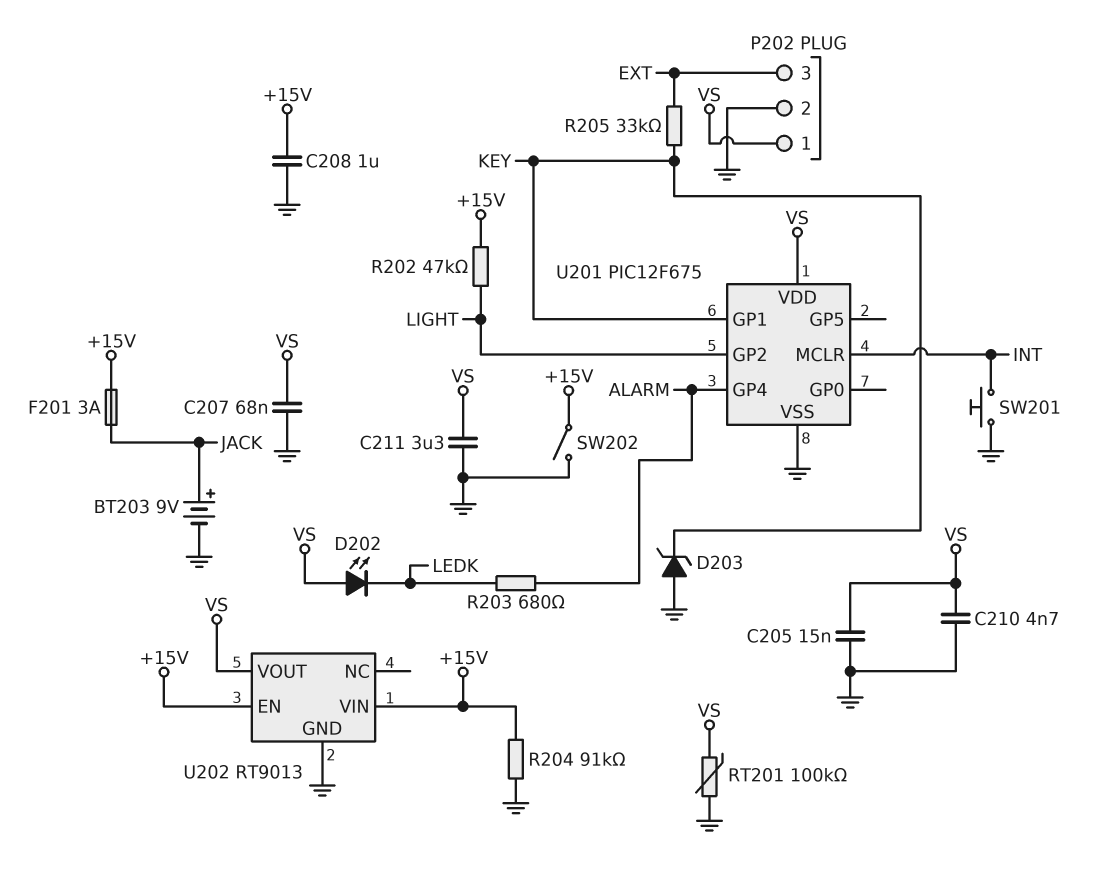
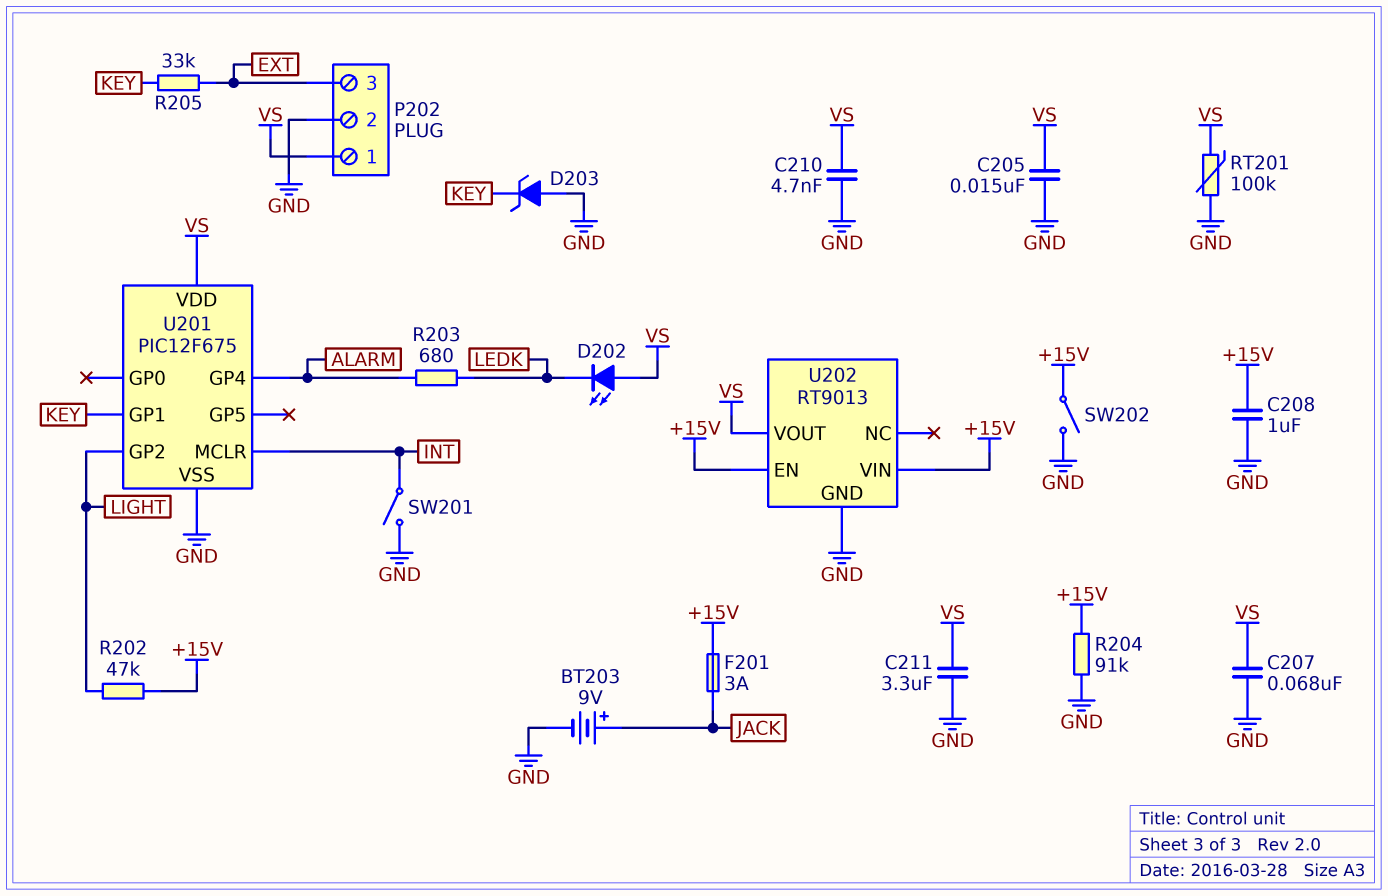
SW201: button (GND, INT) -> switch (GND, INT)

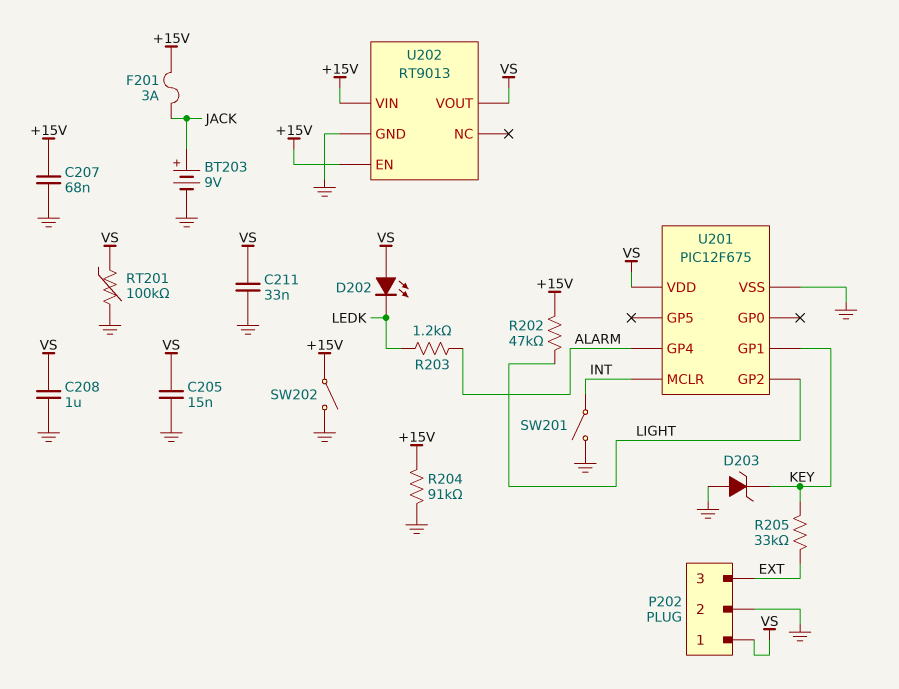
C207: 68nF (GND, VS) -> 68nF (+15V, GND)
C208: 1uF (+15V, GND) -> 1uF (GND, VS)
C210: 4.7nF (GND, VS) -> none
C211: 3.3uF (GND, VS) -> 33nF (GND, VS)
R203: 680 (ALARM, LEDK) -> 1.2k (ALARM, LEDK)

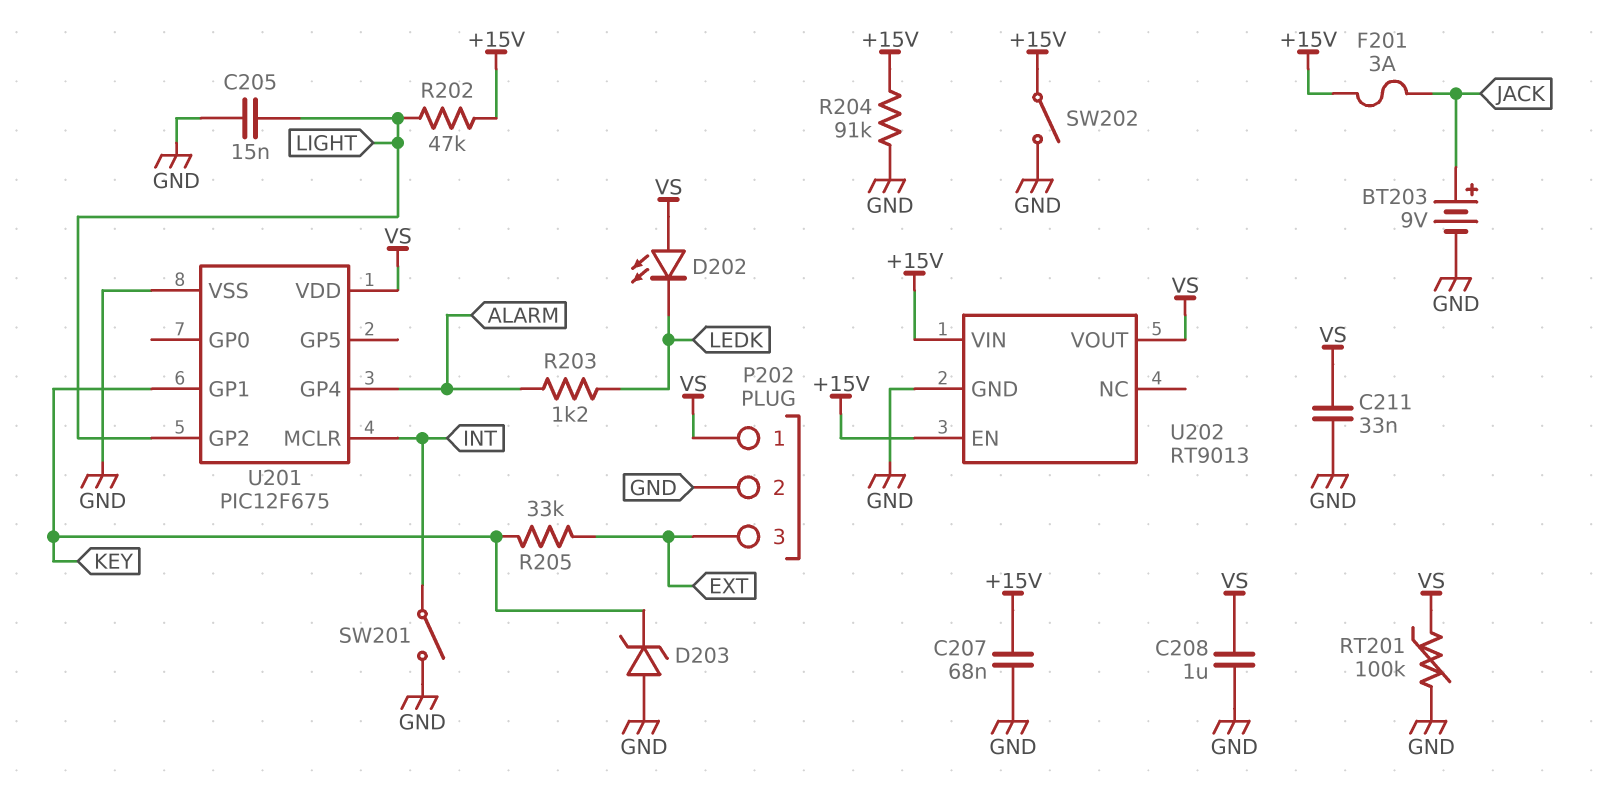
C205: 15nF (GND, VS) -> 15nF (GND, LIGHT)

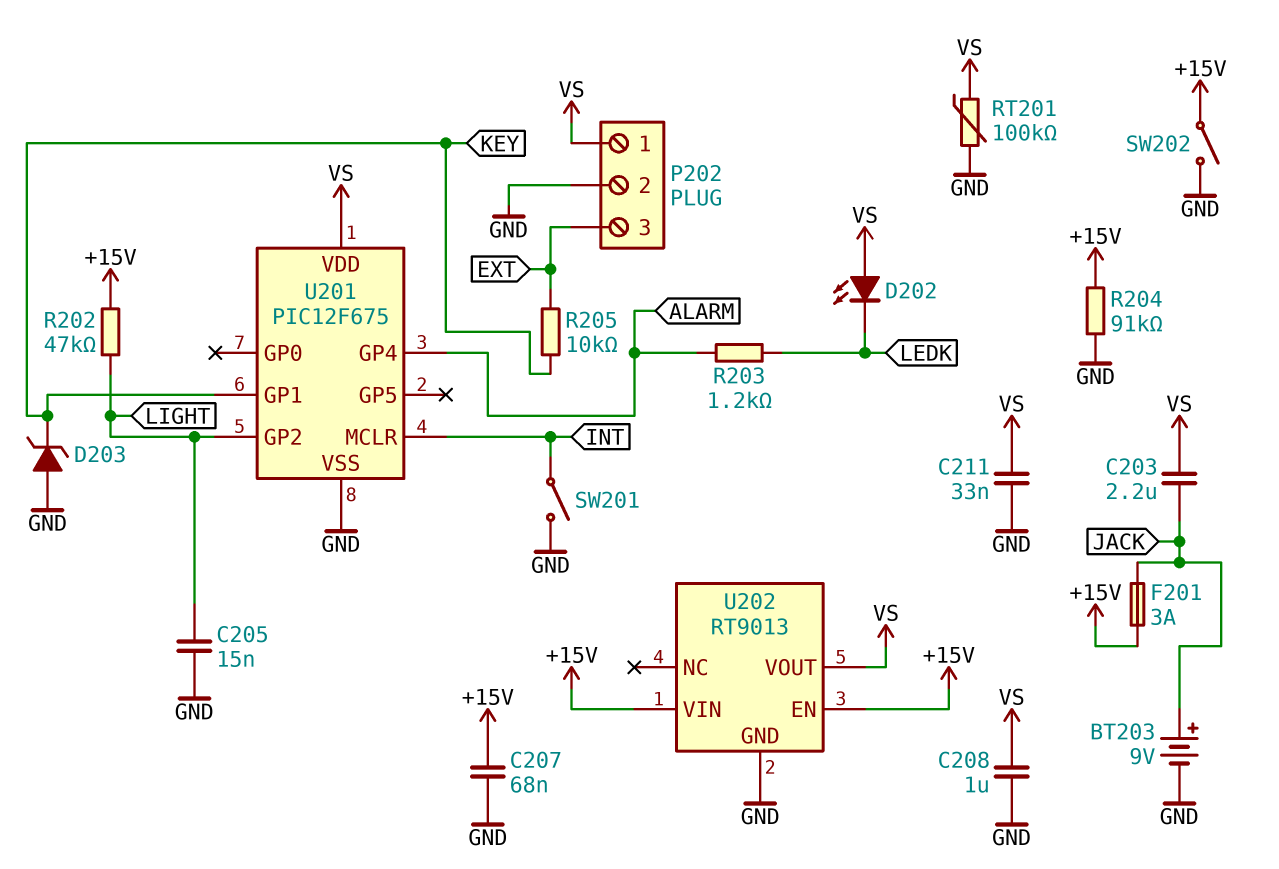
C203: none -> 2.2uF (JACK, VS)
R205: 33k (EXT, KEY) -> 10k (EXT, KEY)

